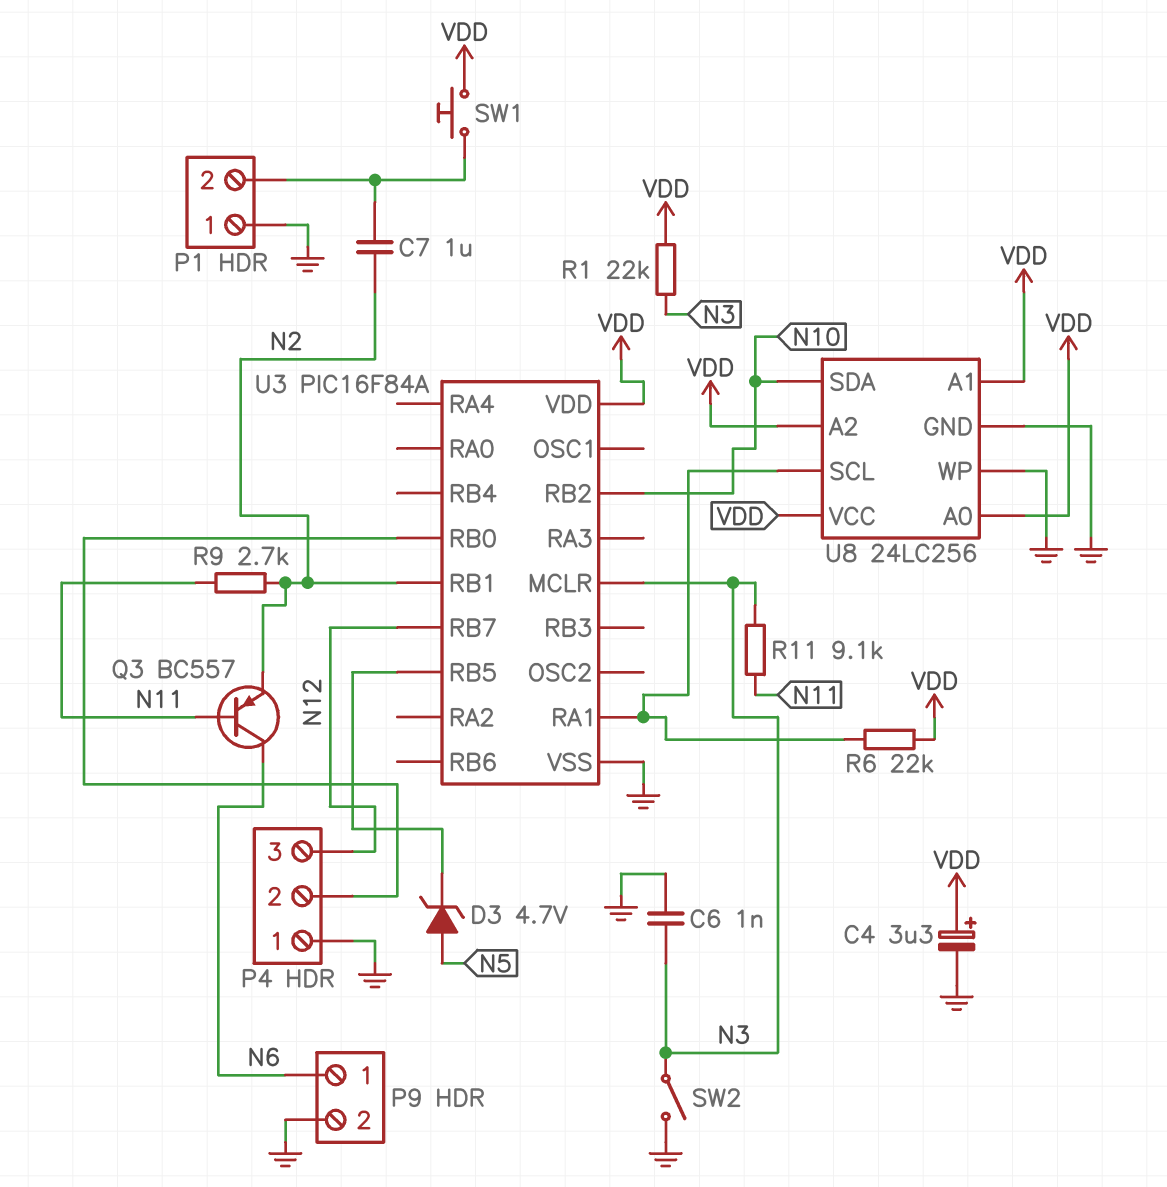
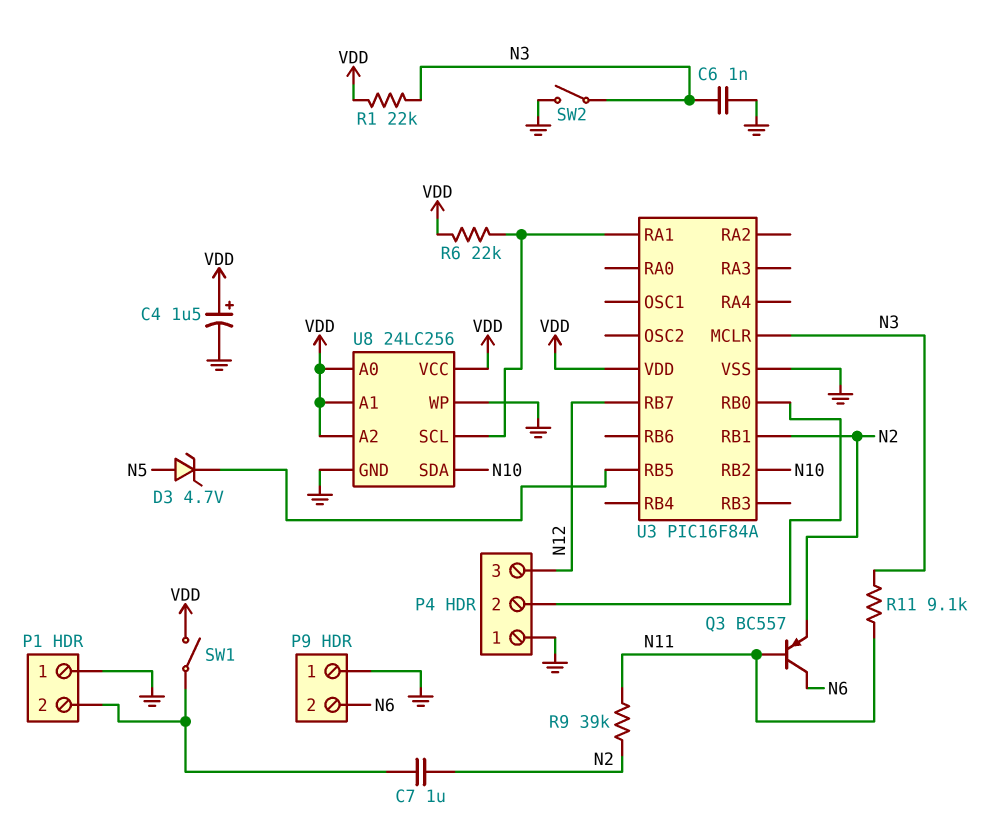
C4: 3.3uF (plus VDD, minus GND) -> 1.5uF (plus VDD, minus GND)
P9 pin 1: N6 -> GND
P9 pin 2: GND -> N6
R9: 2.7k (N2, N11) -> 39k (N2, N11)
SW1: button (P1/2, VDD) -> switch (P1/2, VDD)

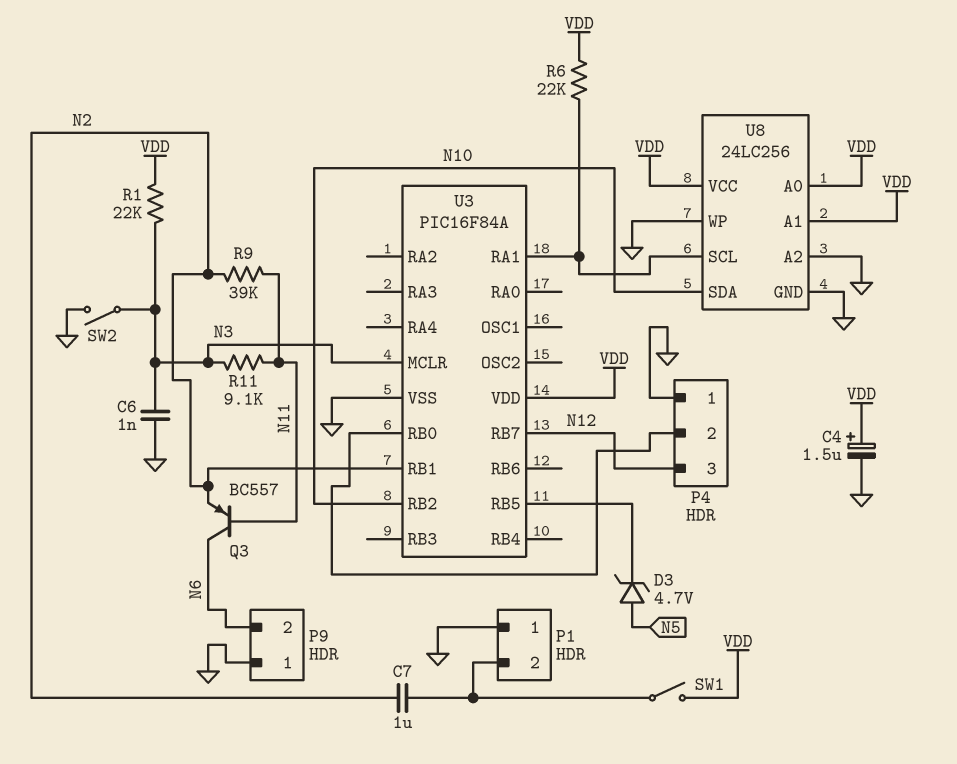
U8 pin A2: VDD -> GND

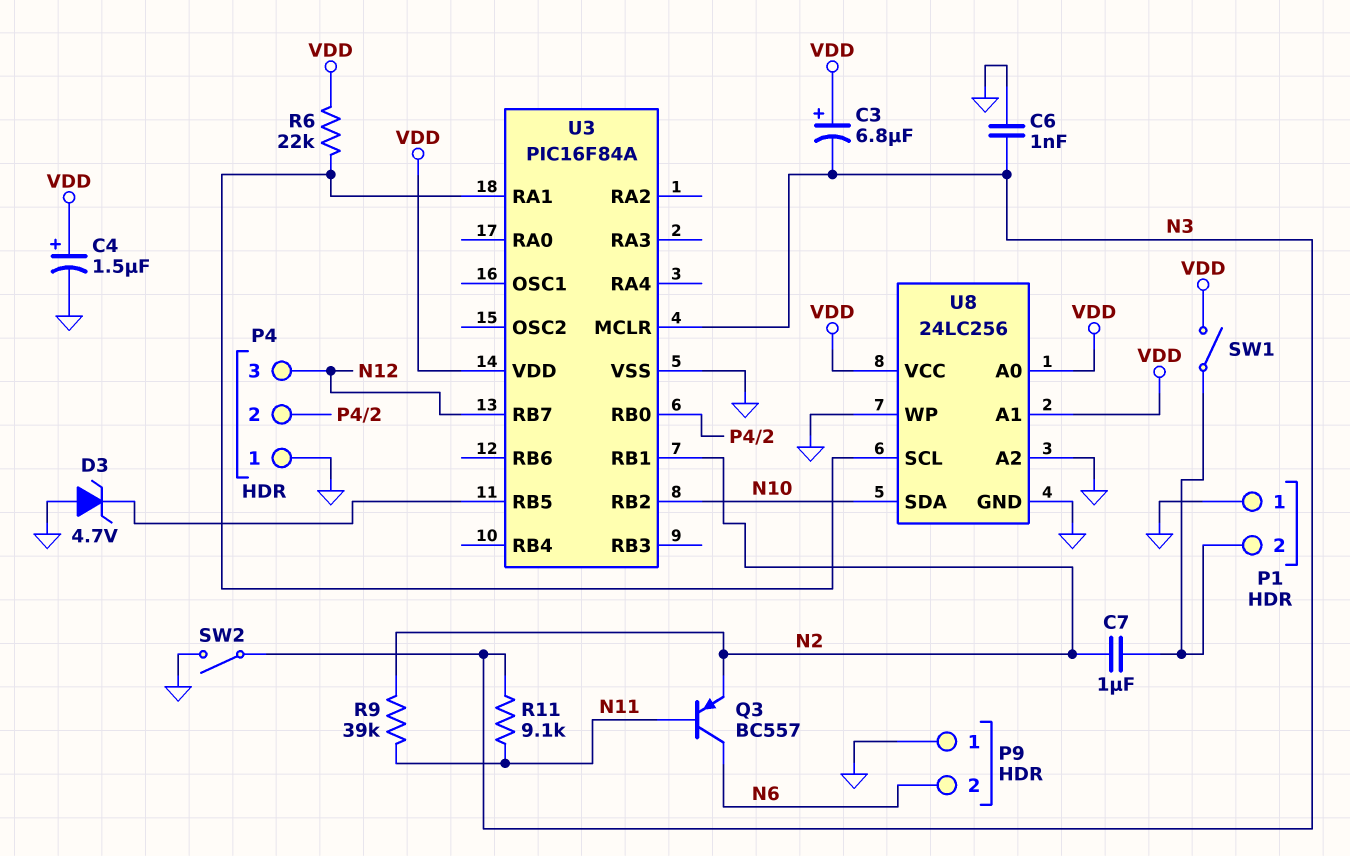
C3: none -> 6.8uF (plus VDD, minus N3)
D3: zener 4.7V (A N5, K U3/RB5) -> zener 4.7V (A GND, K U3/RB5)
R1: 22k (N3, VDD) -> none

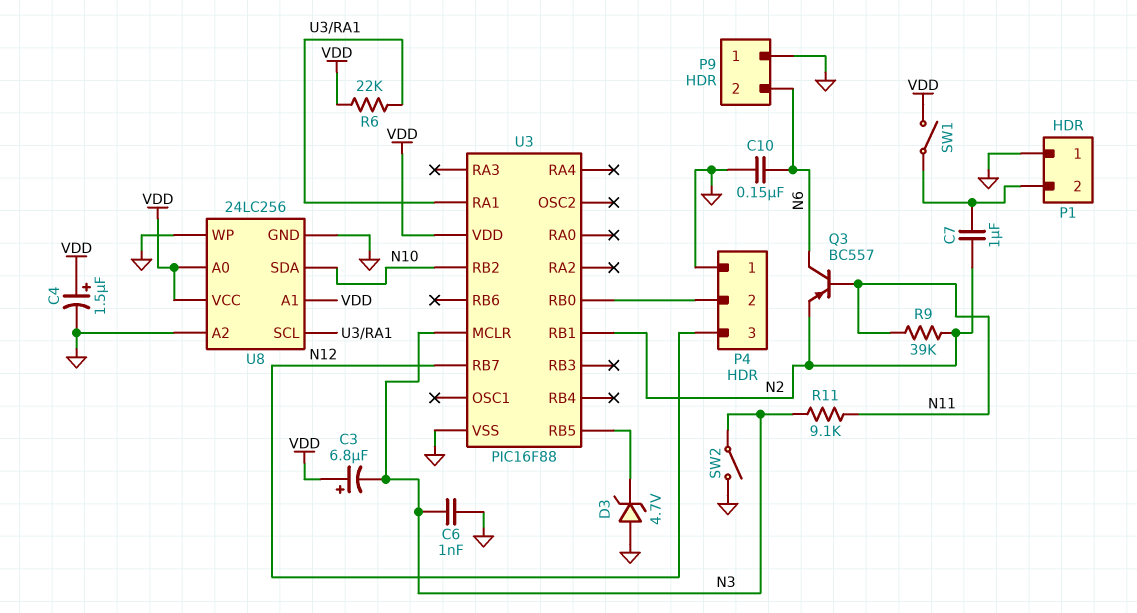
C10: none -> 150nF (GND, N6)
U3: PIC16F84A -> PIC16F88

